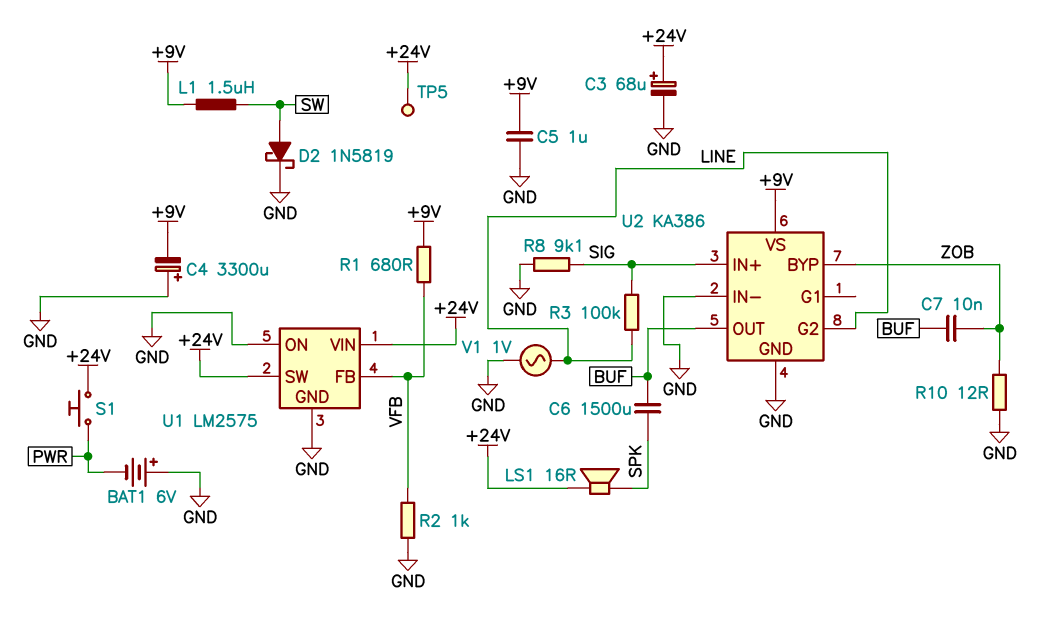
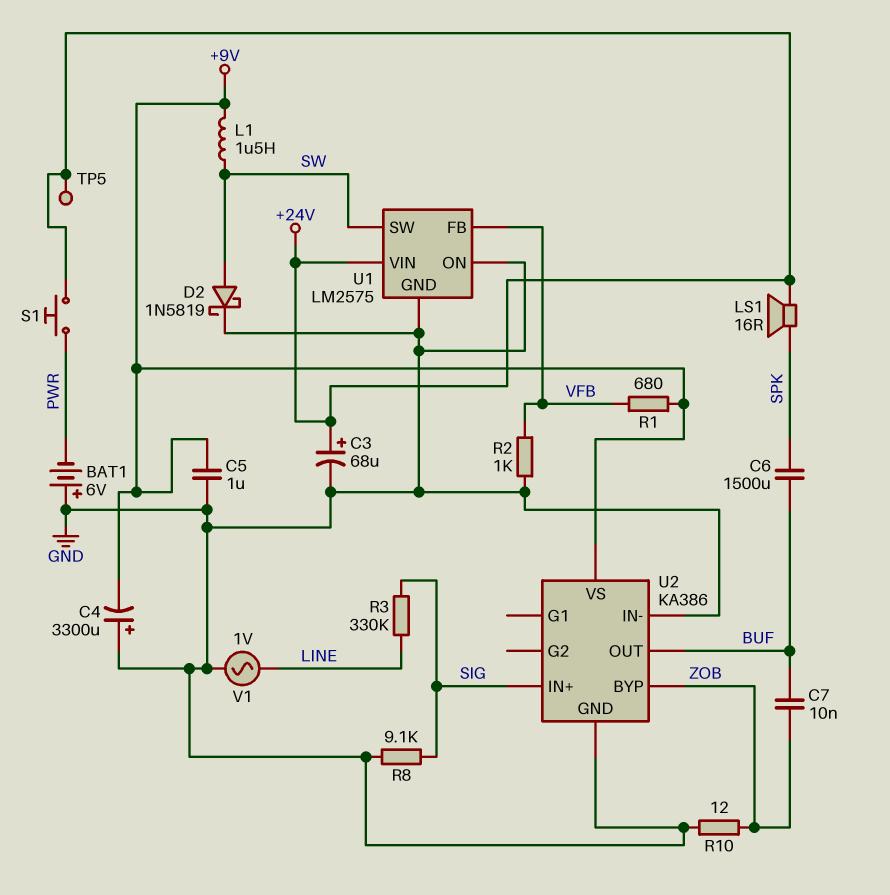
R3: 100k (LINE, SIG) -> 330k (LINE, SIG)
U1 pin SW: +24V -> SW
U2 pin G2: LINE -> none

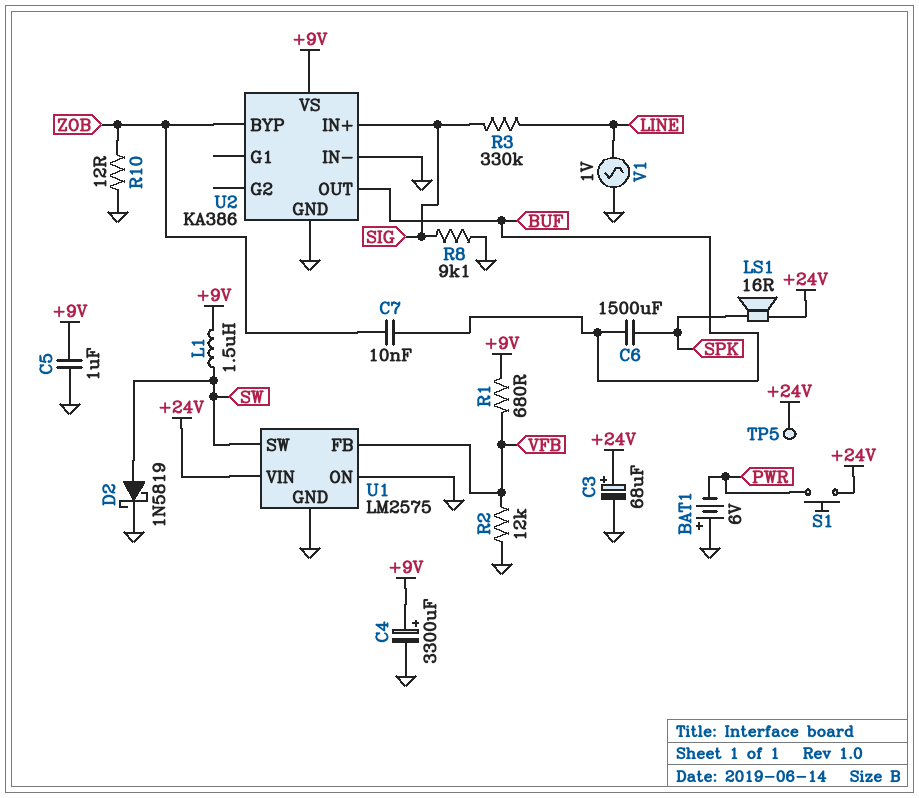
C4: 3300uF (plus GND, minus +9V) -> 3300uF (plus +9V, minus GND)
R2: 1k (GND, VFB) -> 12k (GND, VFB)

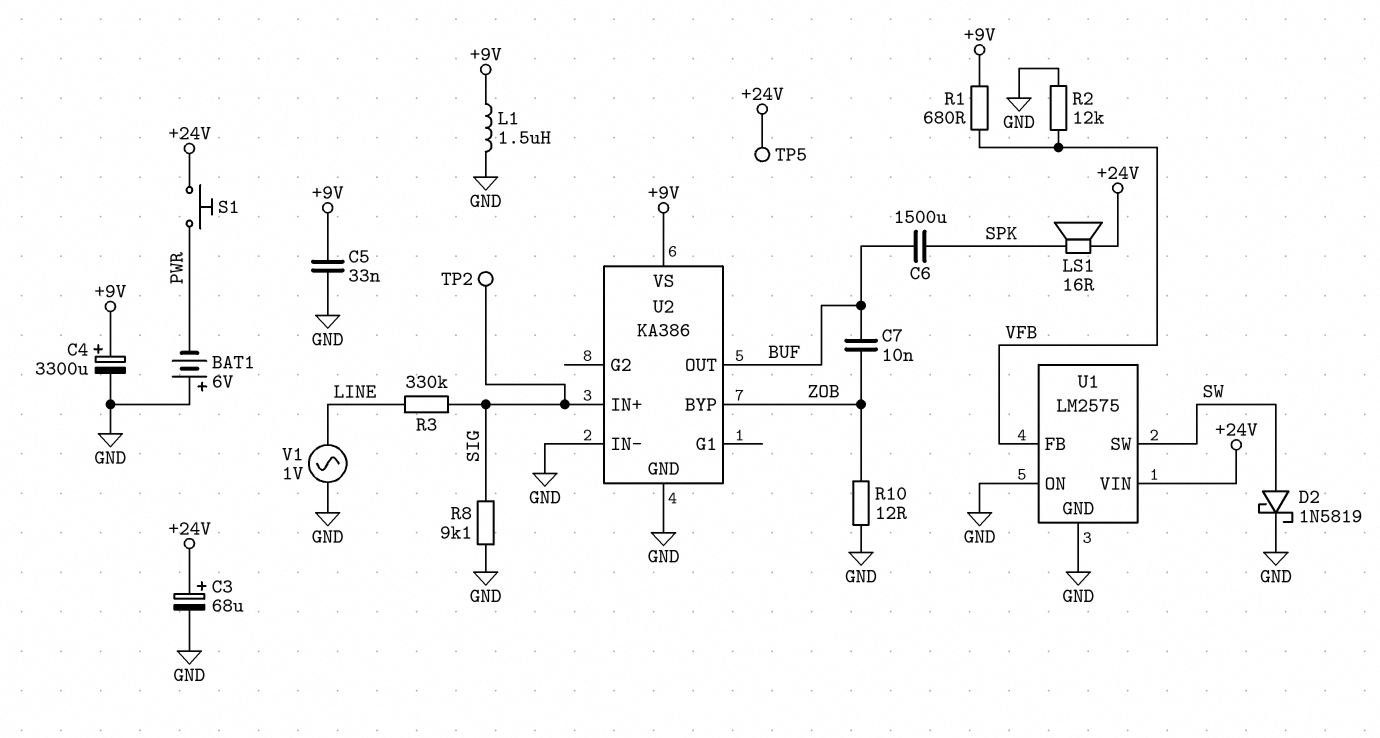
C5: 1uF (+9V, GND) -> 33nF (+9V, GND)
L1: 1.5uH (+9V, SW) -> 1.5uH (+9V, GND)
TP2: none -> test point (SIG)

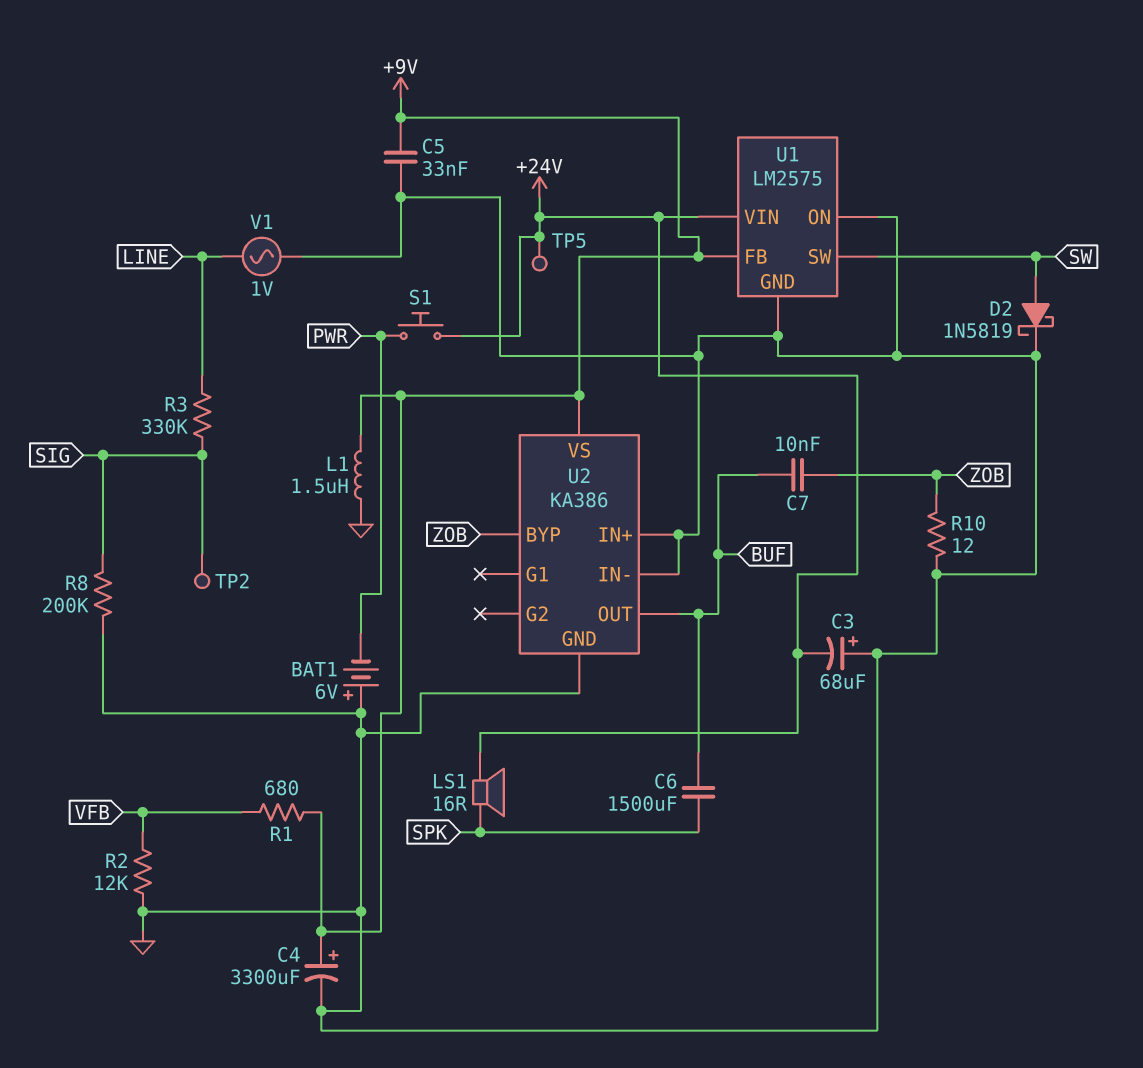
C3: 68uF (plus +24V, minus GND) -> 68uF (plus GND, minus +24V)
R8: 9.1k (GND, SIG) -> 200k (GND, SIG)
U1 pin FB: VFB -> +9V
U2 pin IN+: SIG -> GND

